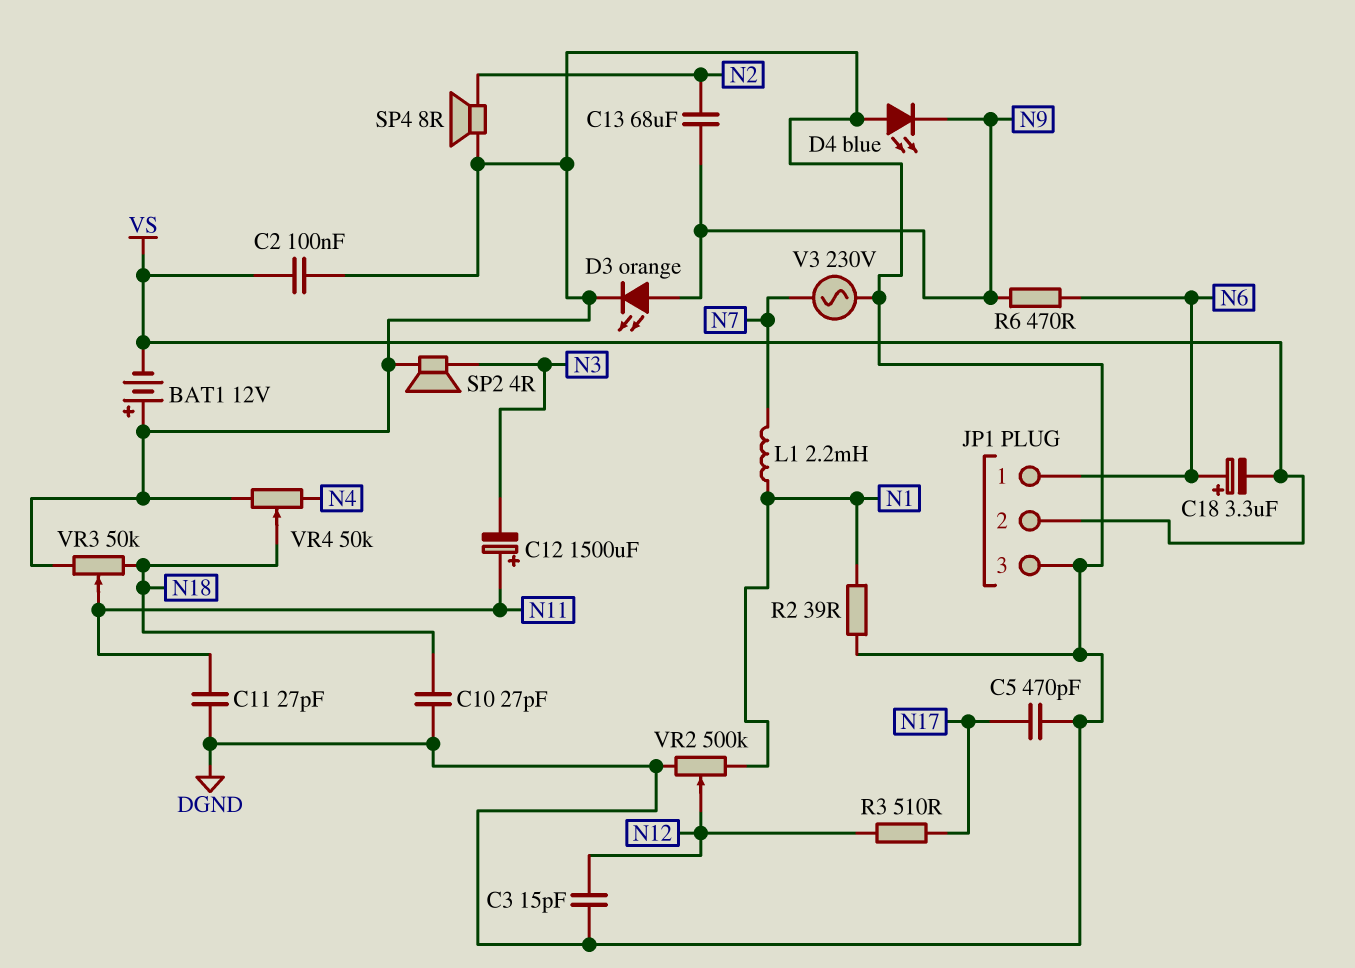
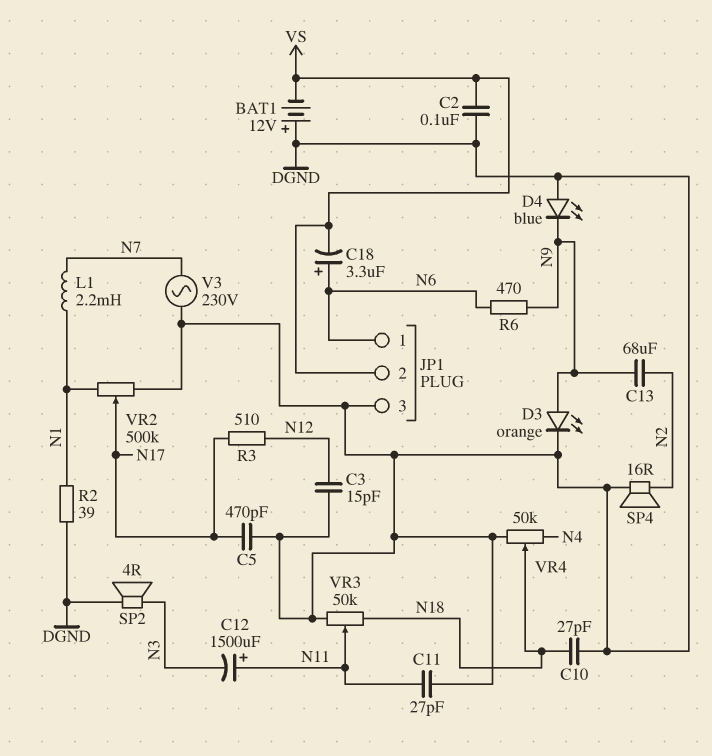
SP4: speaker 8R (DGND, N2) -> speaker 16R (DGND, N2)
VR2: 500k (DGND, N1, wiper N12) -> 500k (DGND, N1, wiper N17)

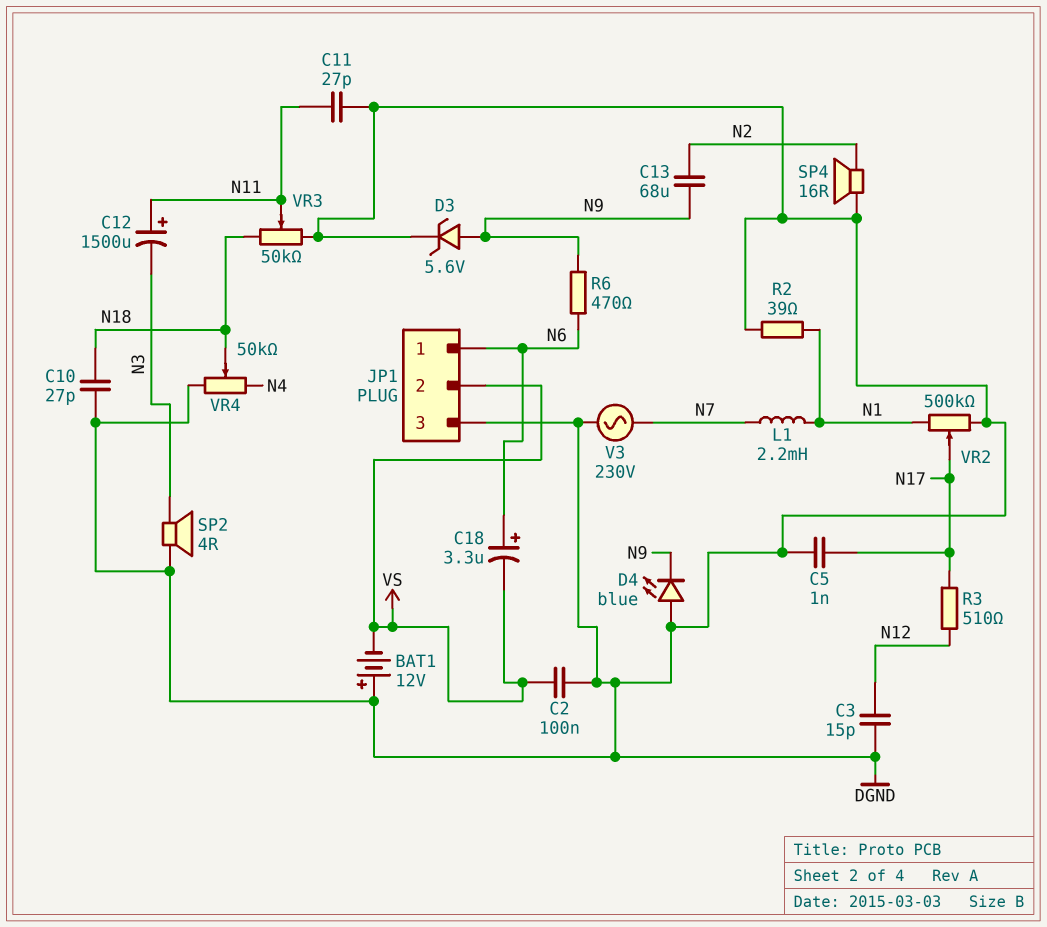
C5: 470pF (DGND, N17) -> 1nF (DGND, N17)
D3: LED orange (A N9, K DGND) -> zener 5.6V (A N9, K DGND)

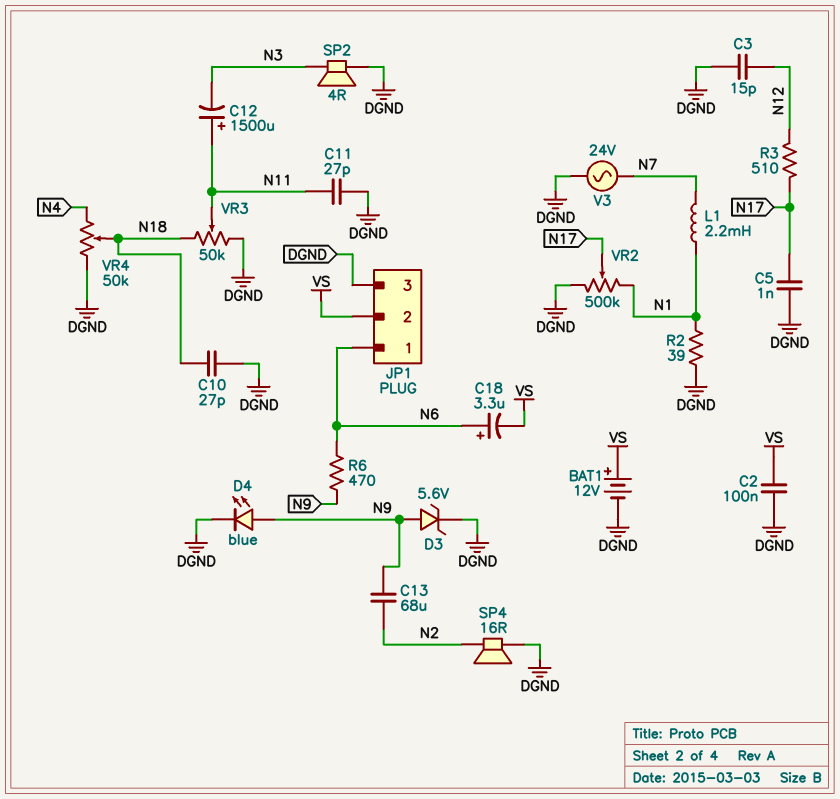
BAT1: 12V (plus DGND, minus VS) -> 12V (plus VS, minus DGND)
D4: LED blue (A DGND, K N9) -> LED blue (A N9, K DGND)
V3: AC 230V (DGND, N7) -> AC 24V (DGND, N7)

